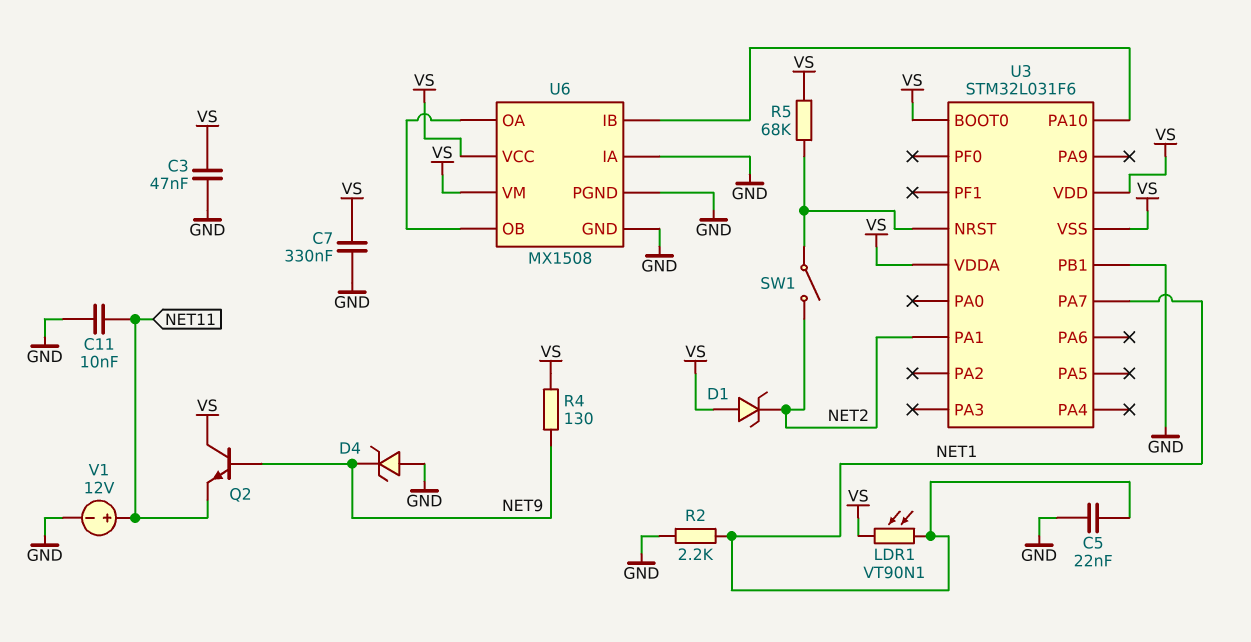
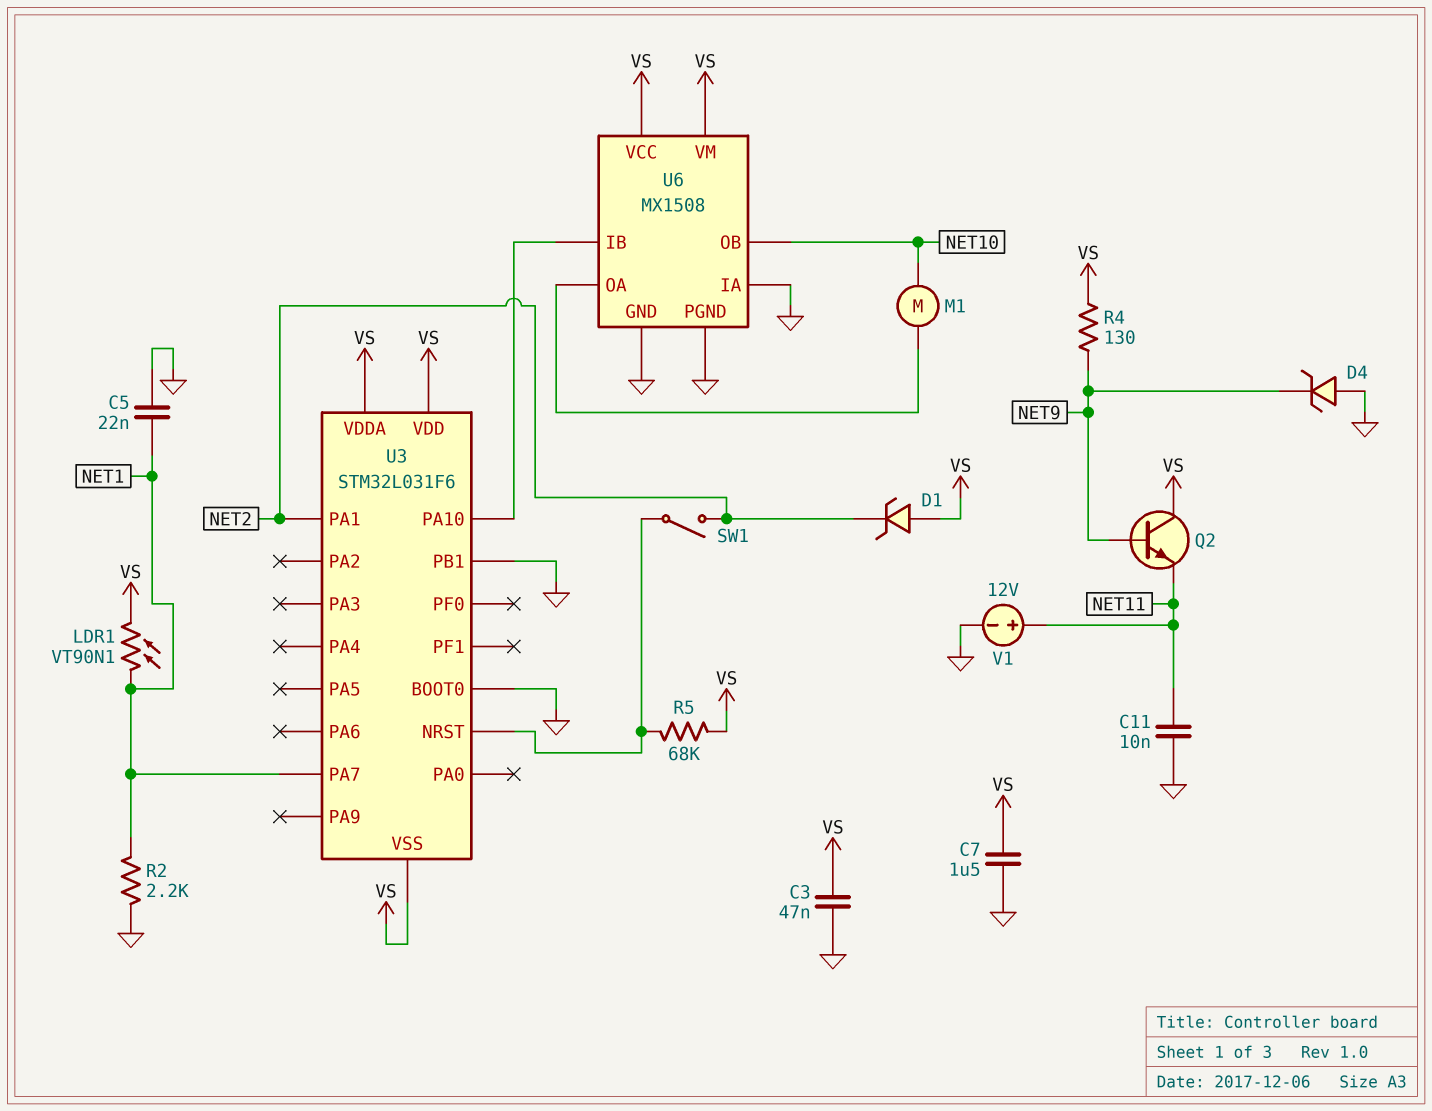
C7: 330nF (GND, VS) -> 1.5uF (GND, VS)
M1: none -> motor (NET10, U6/OA)
U3 pin BOOT0: VS -> GND
U6 pin OB: U6/OA -> NET10

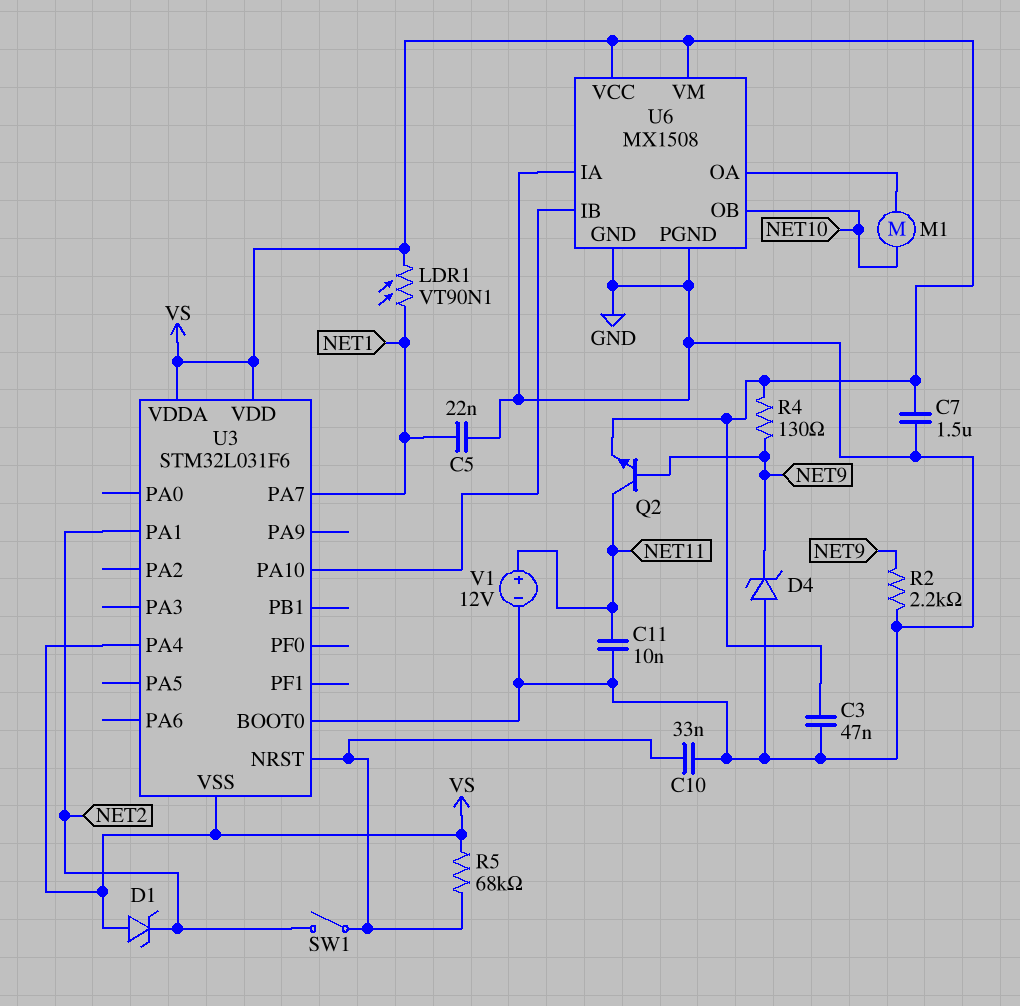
C10: none -> 33nF (GND, U3/NRST)
Q2: NPN (B NET9, C VS, E NET11) -> NPN (B NET9, C NET11, E VS)
R2: 2.2k (GND, NET1) -> 2.2k (GND, NET9)
U3 pin PA4: none -> VS
U3 pin PB1: GND -> none

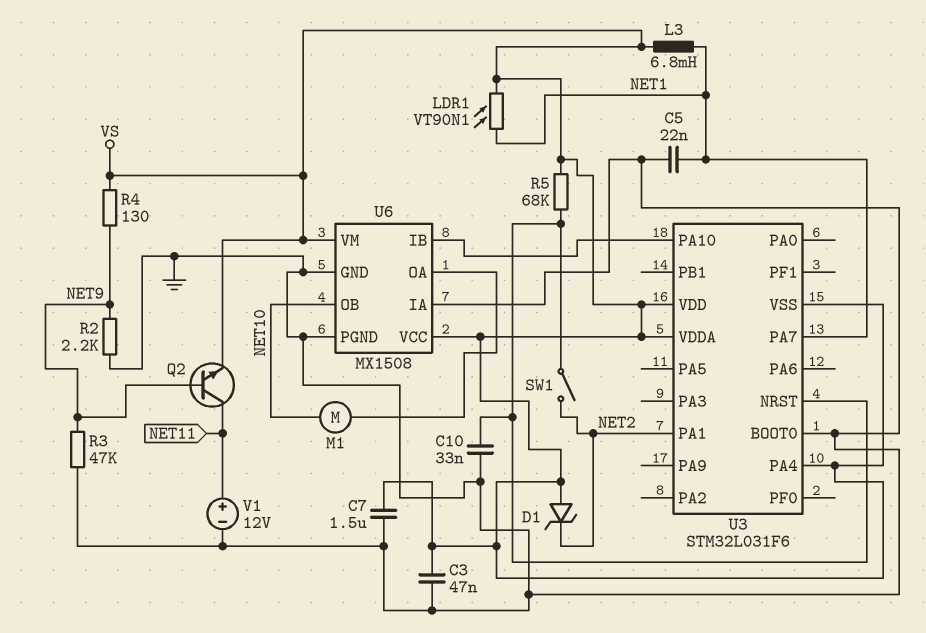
C11: 10nF (GND, NET11) -> none
D4: zener (A GND, K NET9) -> none
L3: none -> 6.8mH (NET1, VS)
R3: none -> 47k (GND, NET9)

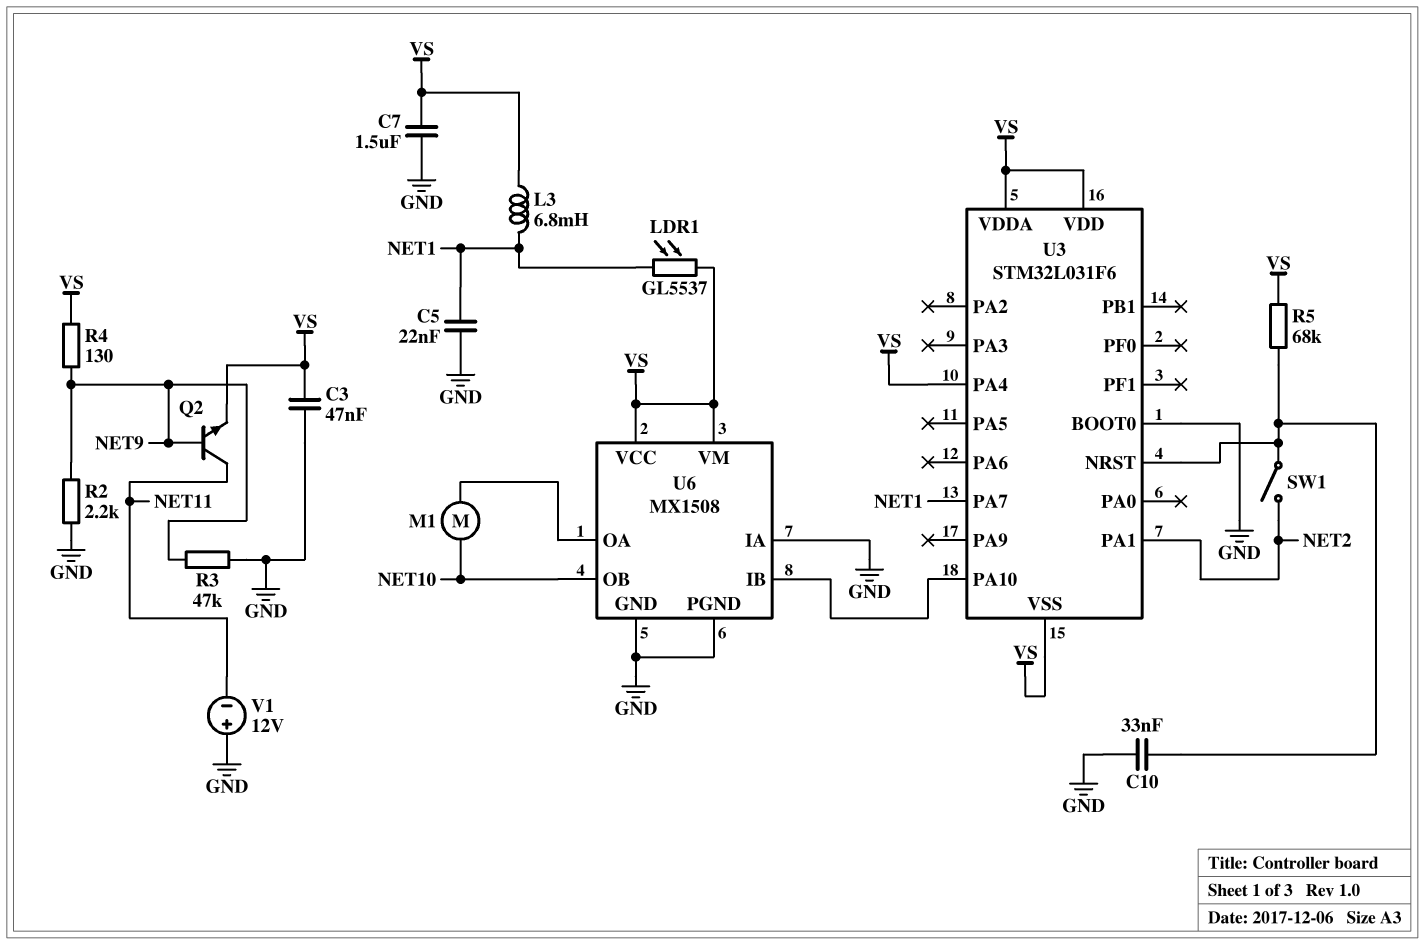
D1: zener (A VS, K NET2) -> none
LDR1: VT90N1 (NET1, VS) -> GL5537 (NET1, VS)
V1: 12V (plus NET11, minus GND) -> 12V (plus GND, minus NET11)

